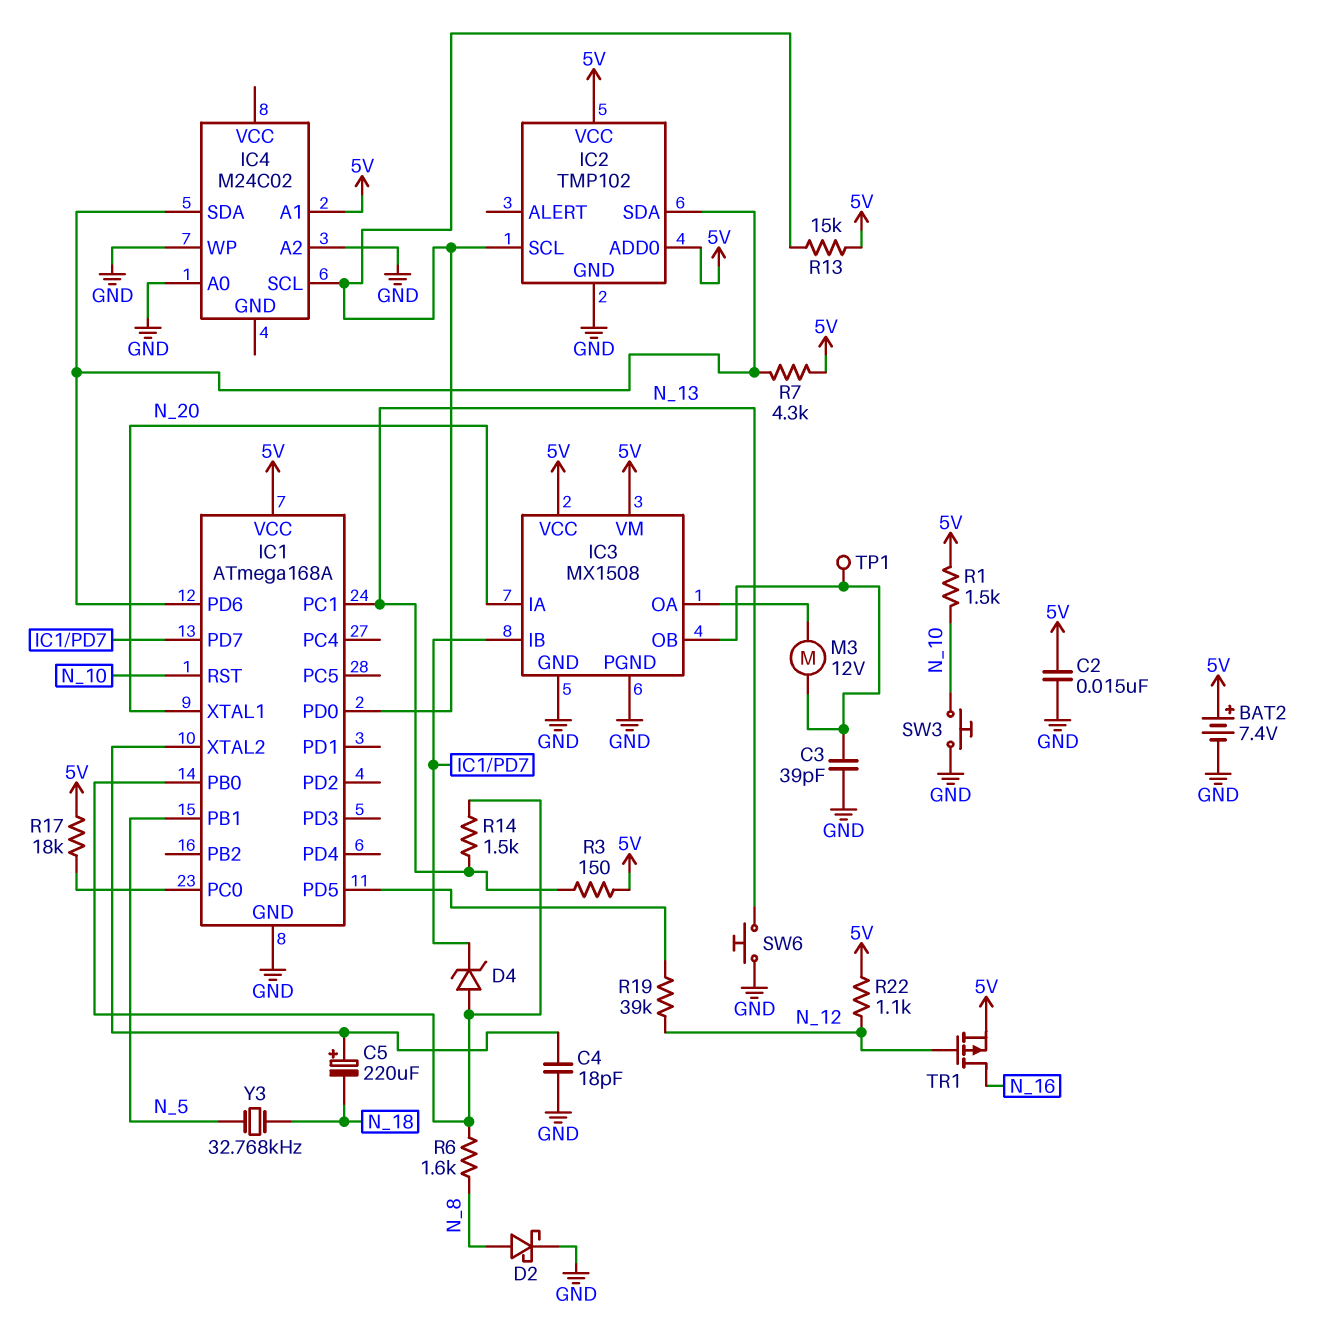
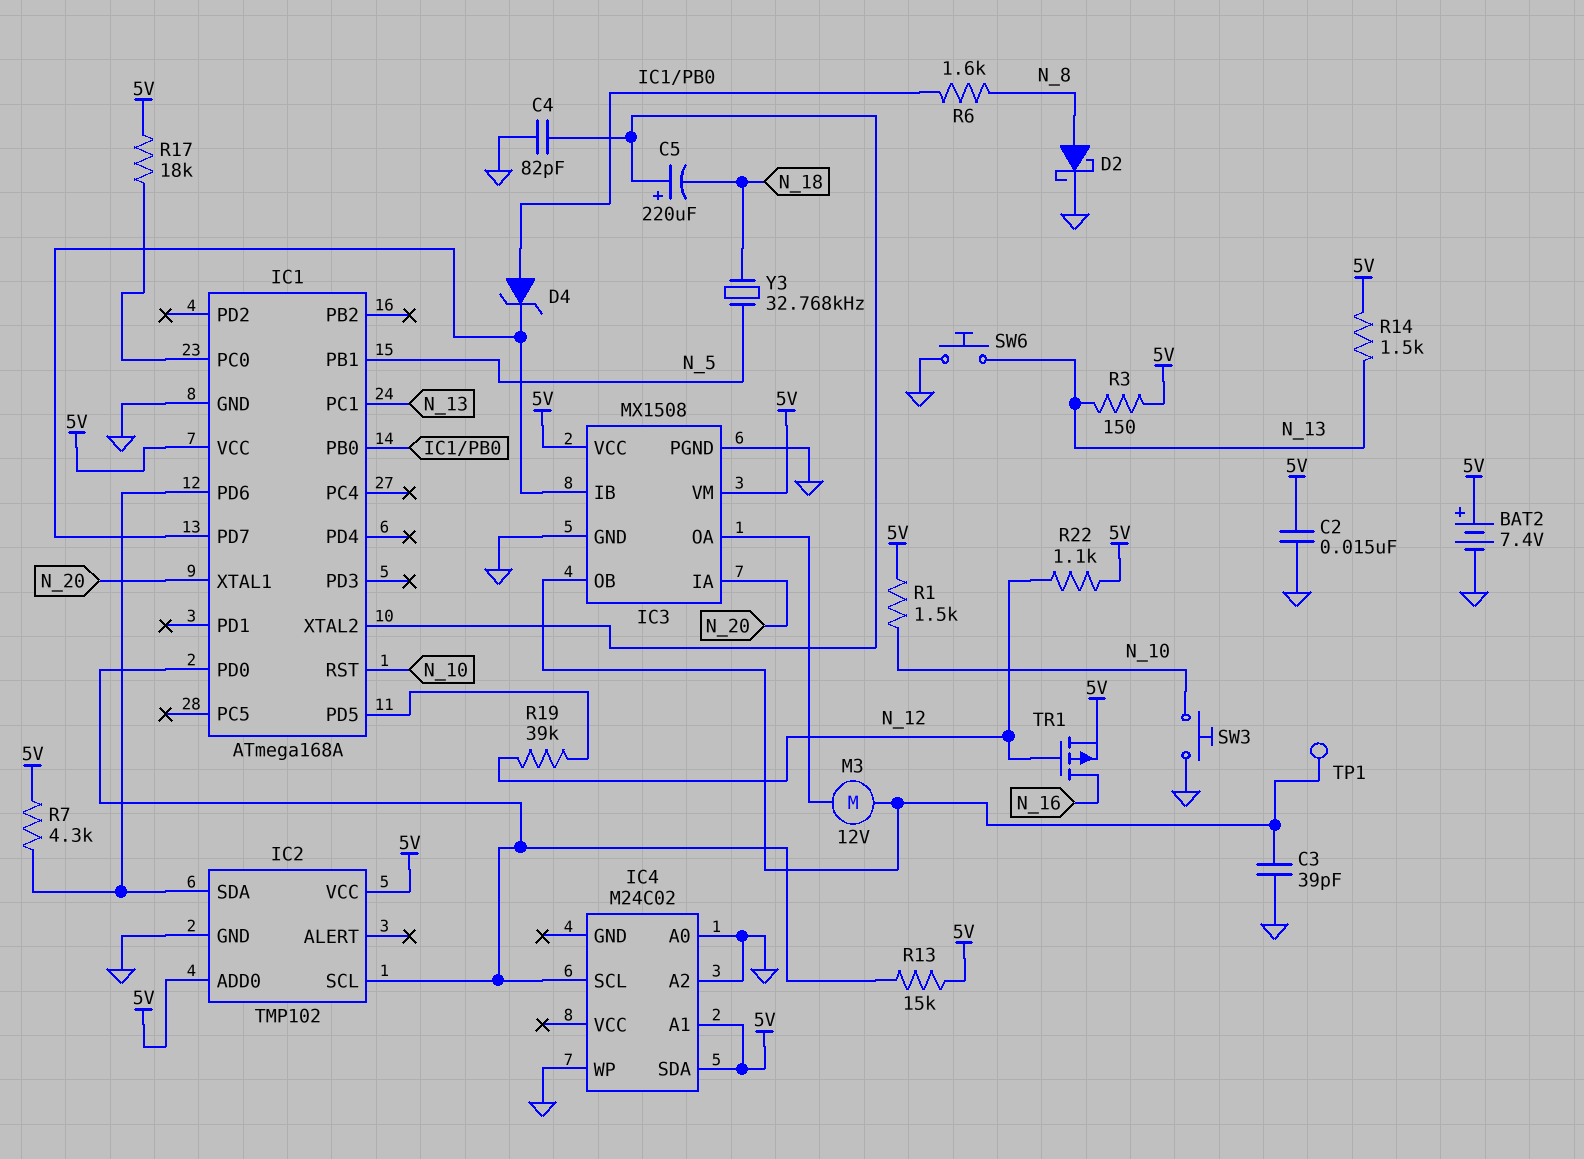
C4: 18pF (GND, IC1/XTAL2) -> 82pF (GND, IC1/XTAL2)
IC4 pin SDA: IC1/PD6 -> 5V
R14: 1.5k (IC1/PB0, N_13) -> 1.5k (5V, N_13)

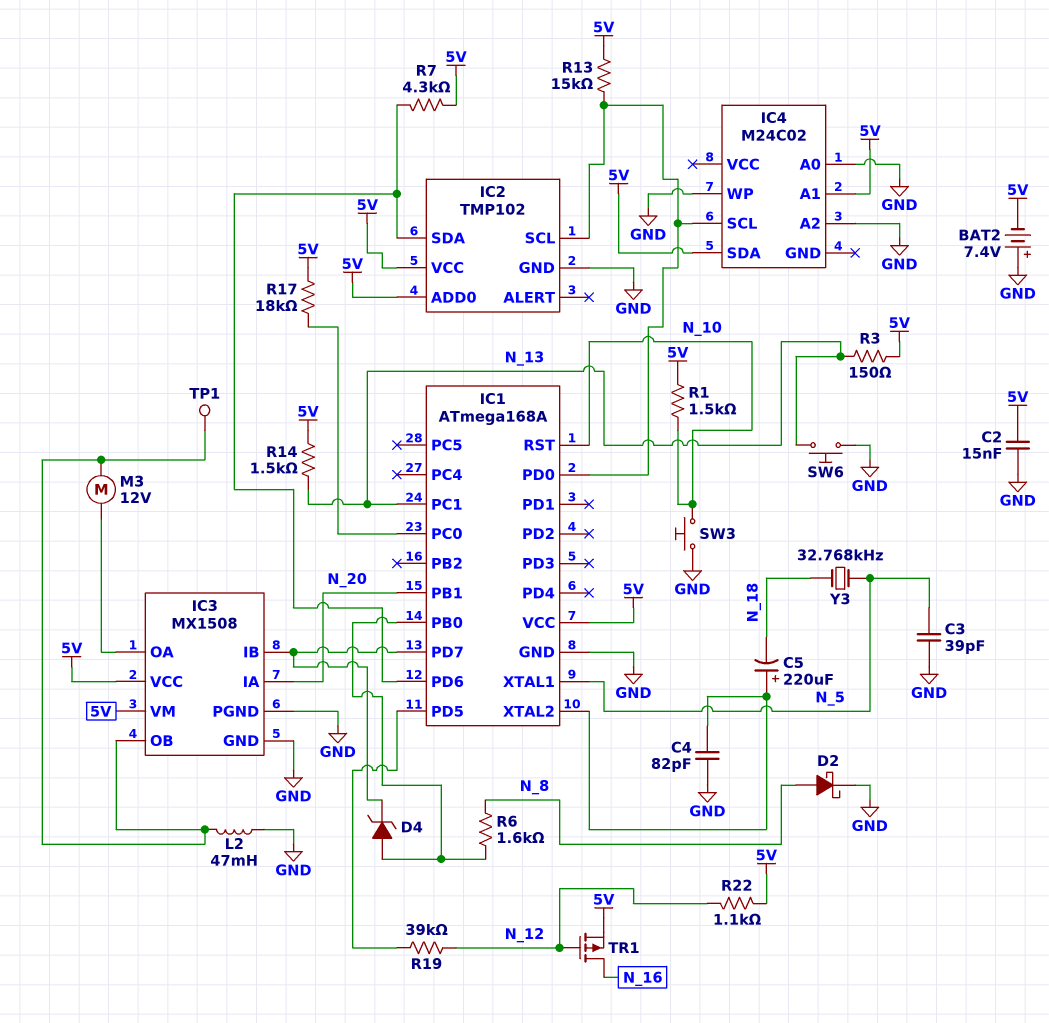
BAT2: 7.4V (plus 5V, minus GND) -> 7.4V (plus GND, minus 5V)
C3: 39pF (GND, IC3/OB) -> 39pF (GND, N_5)
IC1 pin PB1: N_5 -> N_20
IC1 pin XTAL1: N_20 -> N_5
L2: none -> 47mH (GND, IC3/OB)

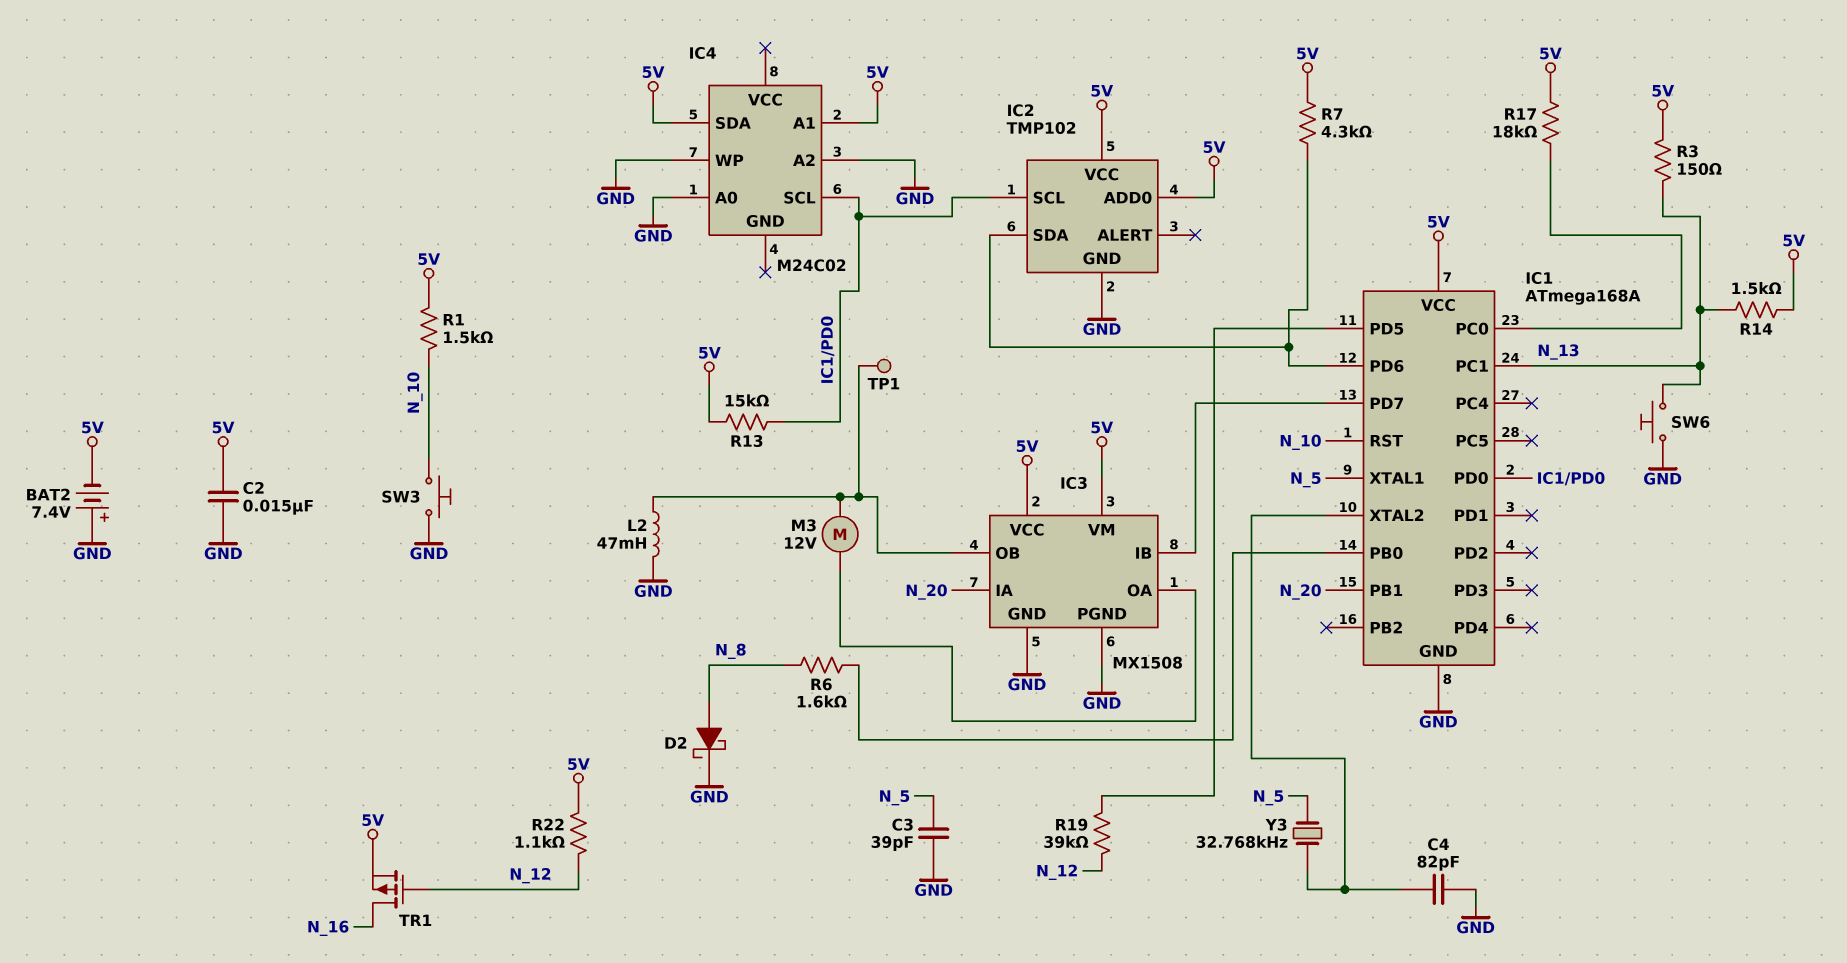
C5: 220uF (plus IC1/XTAL2, minus N_18) -> none
D4: zener (A IC1/PB0, K IC1/PD7) -> none
Y3: 32.768kHz (N_5, N_18) -> 32.768kHz (IC1/XTAL2, N_5)

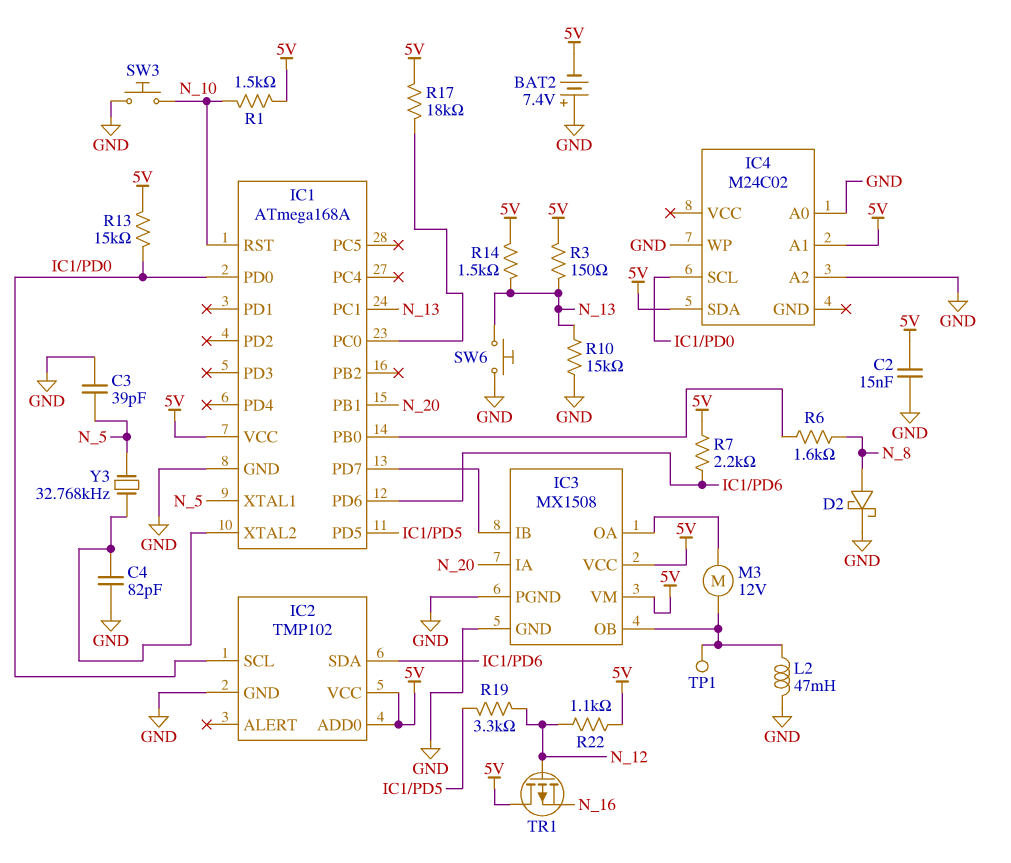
R7: 4.3k (5V, IC1/PD6) -> 2.2k (5V, IC1/PD6)
R10: none -> 15k (GND, N_13)
R19: 39k (IC1/PD5, N_12) -> 3.3k (IC1/PD5, N_12)
TR1: PMOS (G N_12, D N_16, S 5V) -> PMOS (G N_12, D 5V, S N_16)

